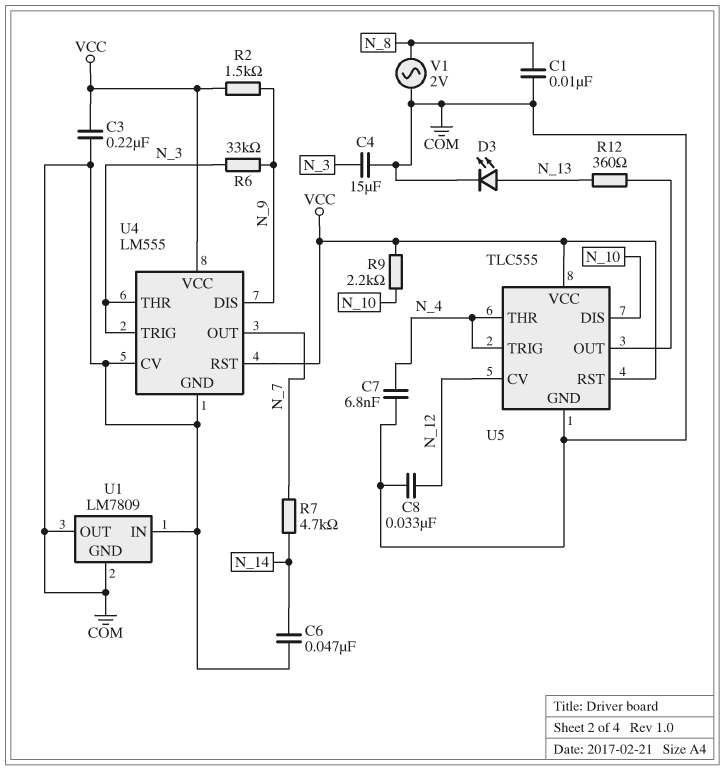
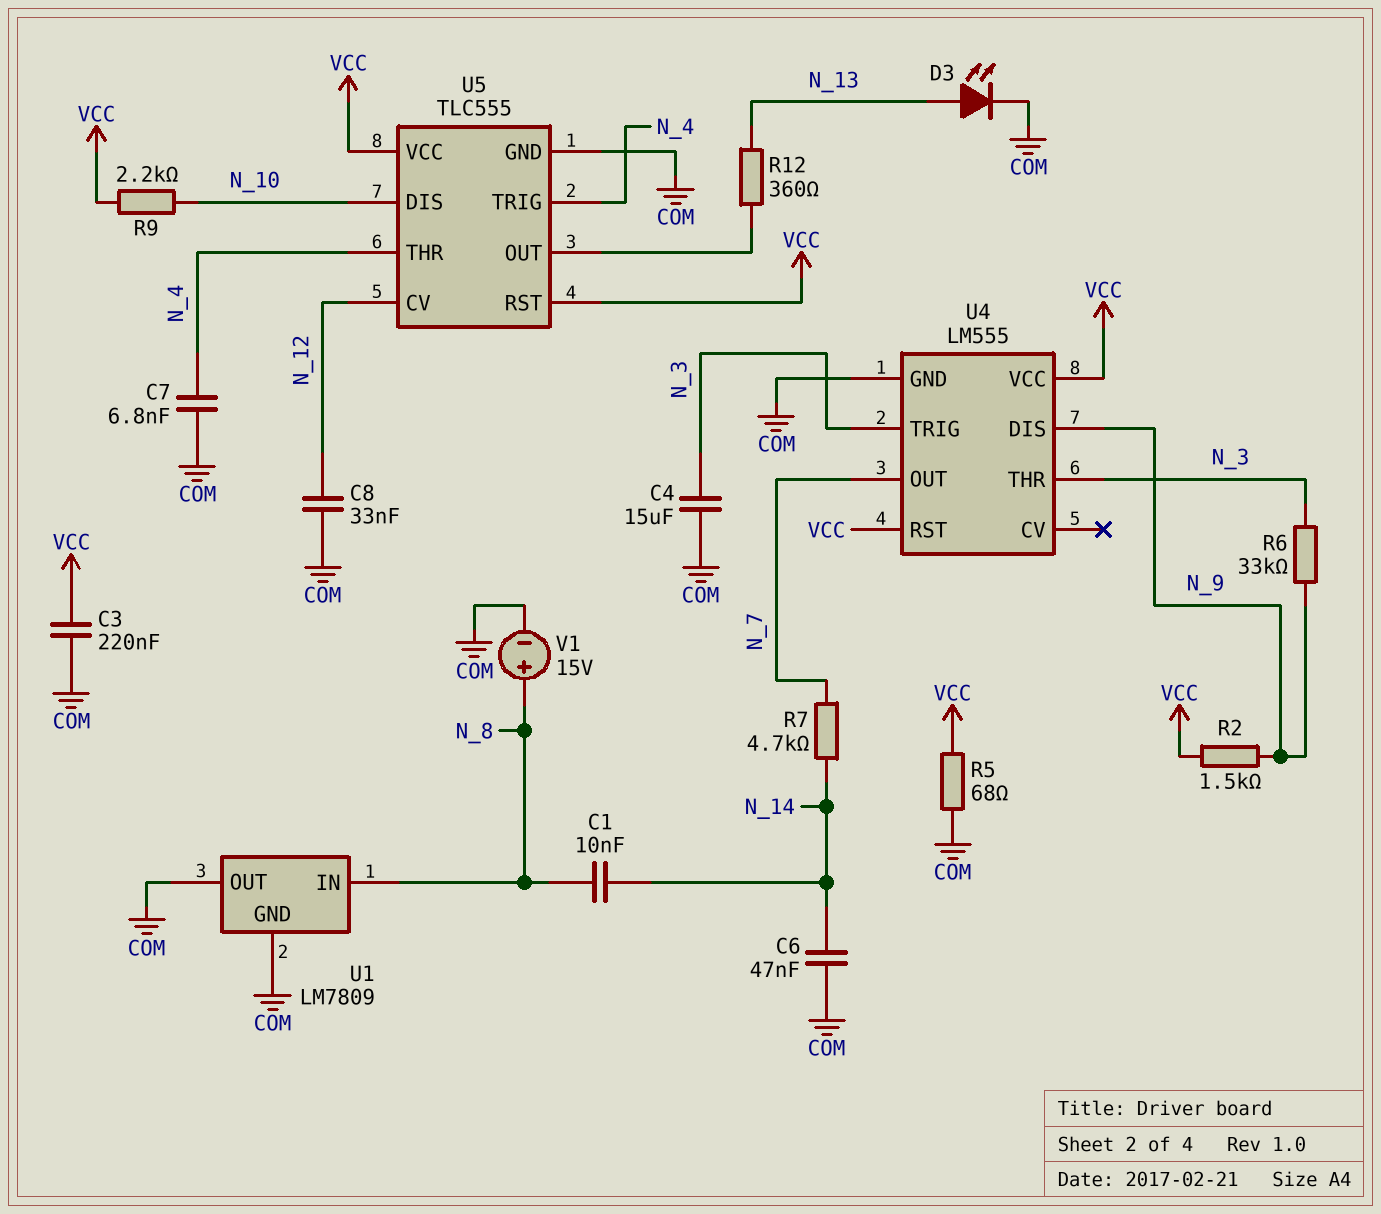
C1: 10nF (COM, N_8) -> 10nF (N_8, N_14)
R5: none -> 68 (COM, VCC)
U1 pin IN: COM -> N_8
U4 pin CV: COM -> none
V1: AC 2V (COM, N_8) -> 15V (plus N_8, minus COM)

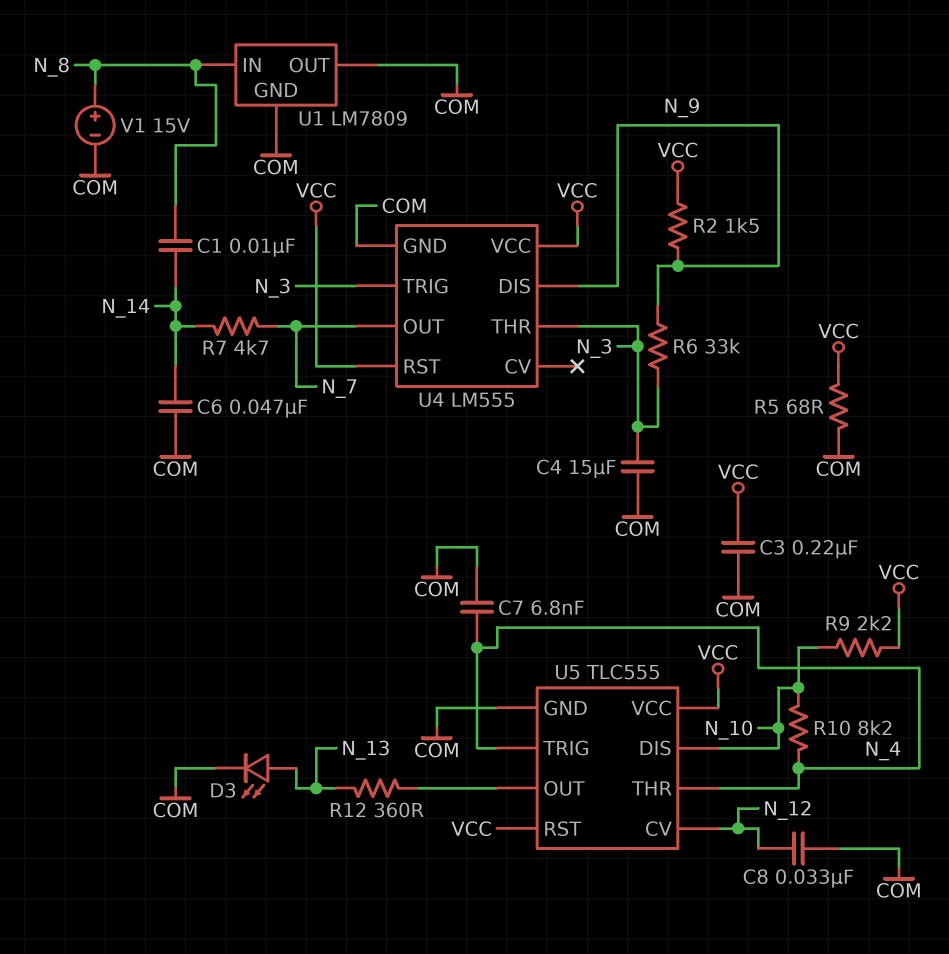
R10: none -> 8.2k (N_4, N_10)

